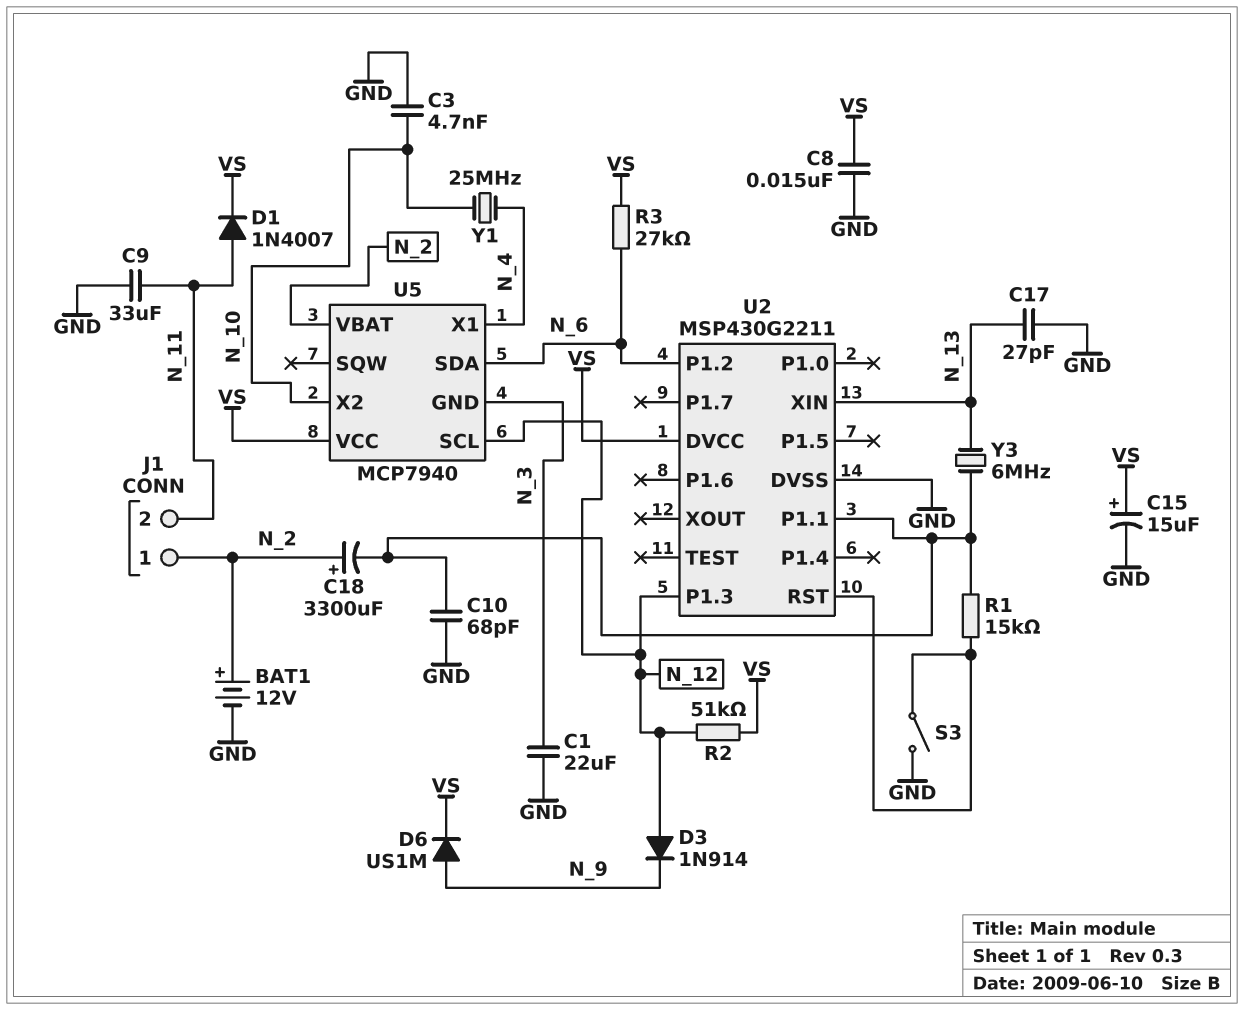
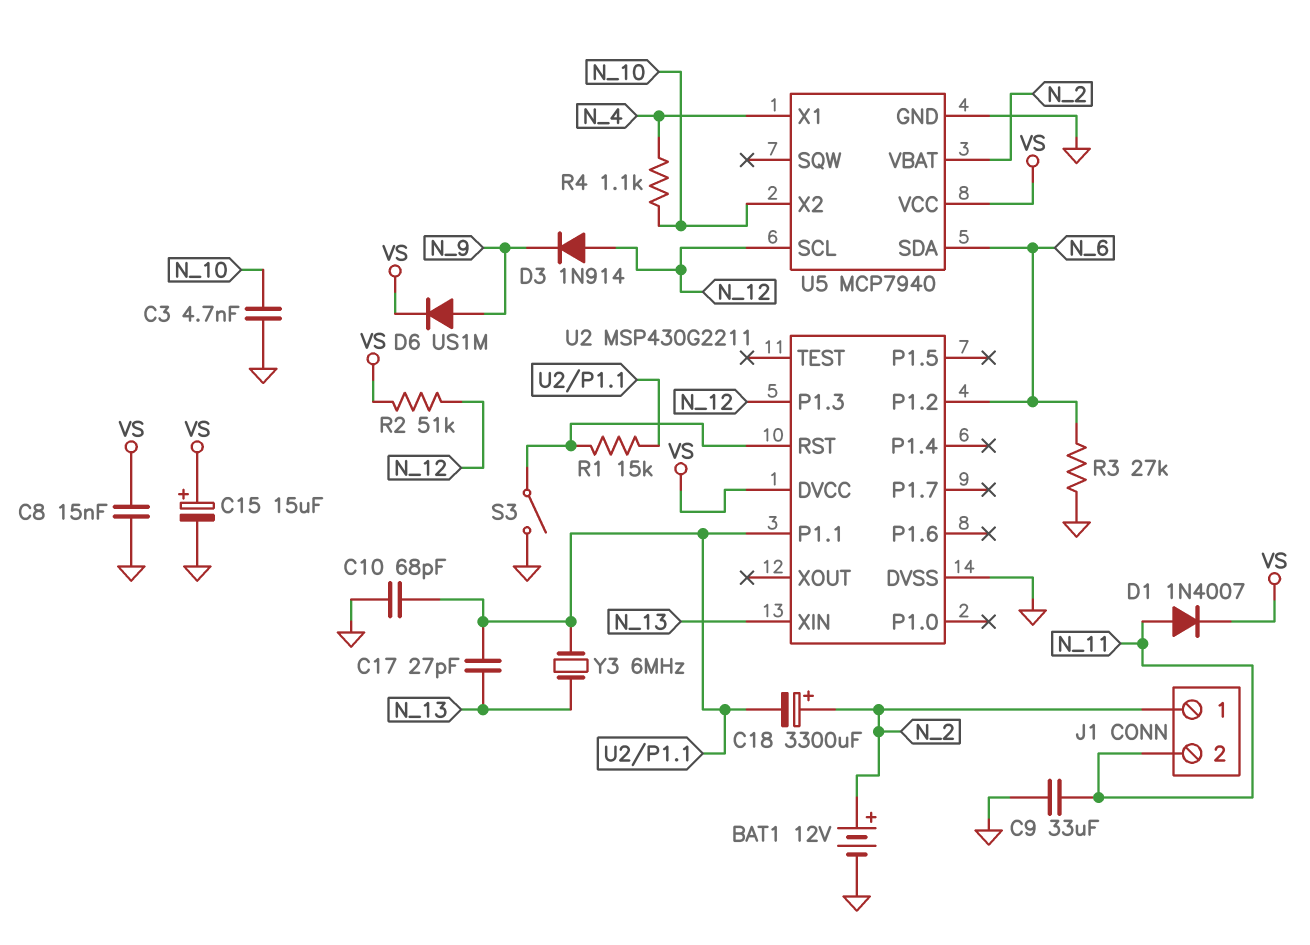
C1: 22uF (GND, N_3) -> none
C17: 27pF (GND, N_13) -> 27pF (N_13, U2/P1.1)
R3: 27k (N_6, VS) -> 27k (GND, N_6)
R4: none -> 1.1k (N_4, N_10)
U5 pin GND: N_3 -> GND
Y1: 25MHz (N_4, N_10) -> none

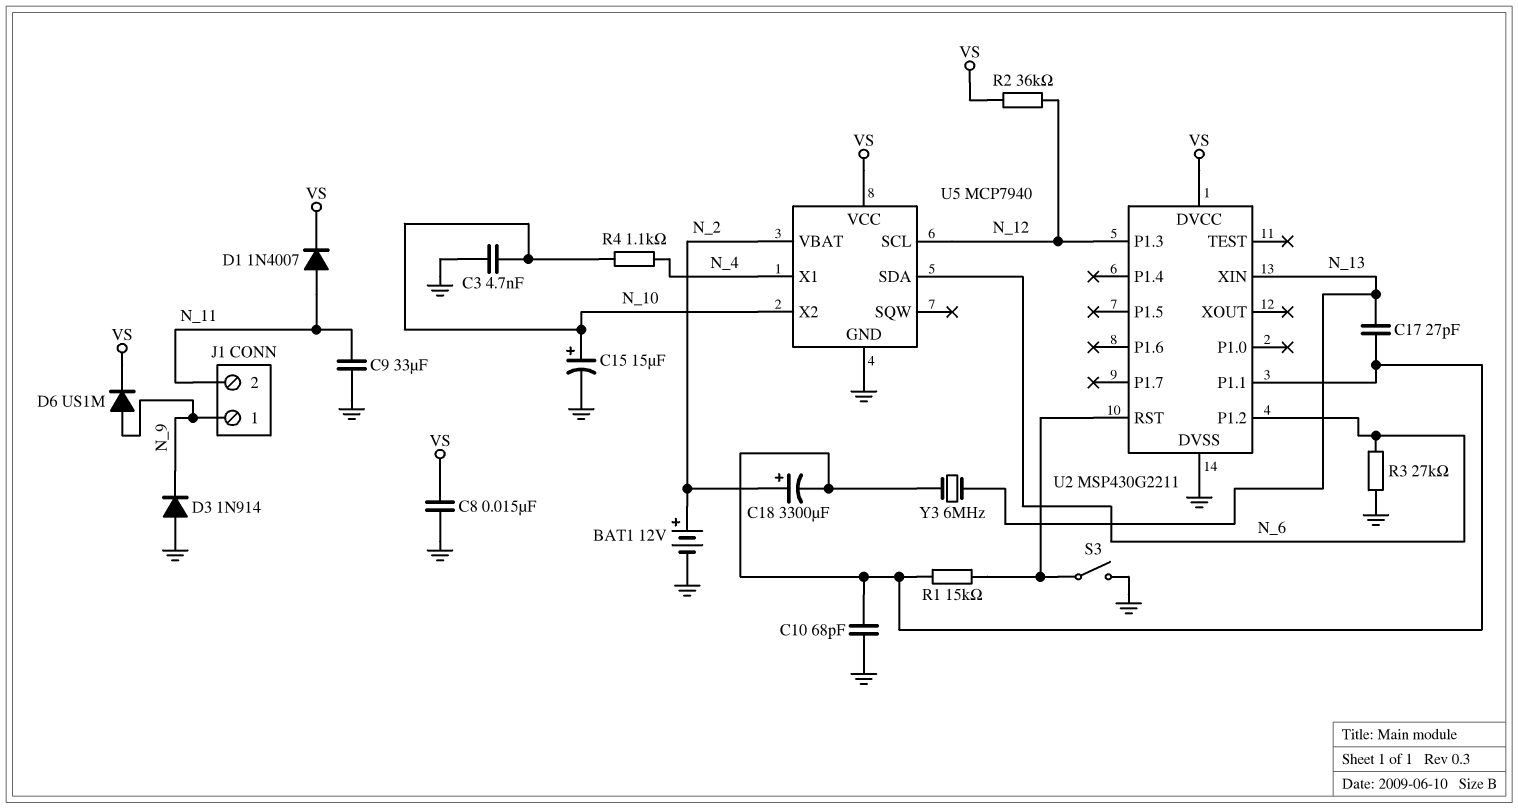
C15: 15uF (plus VS, minus GND) -> 15uF (plus N_10, minus GND)
D3: diode 1N914 (A N_12, K N_9) -> diode 1N914 (A GND, K N_9)
J1 pin 1: N_2 -> N_9
R2: 51k (N_12, VS) -> 36k (N_12, VS)

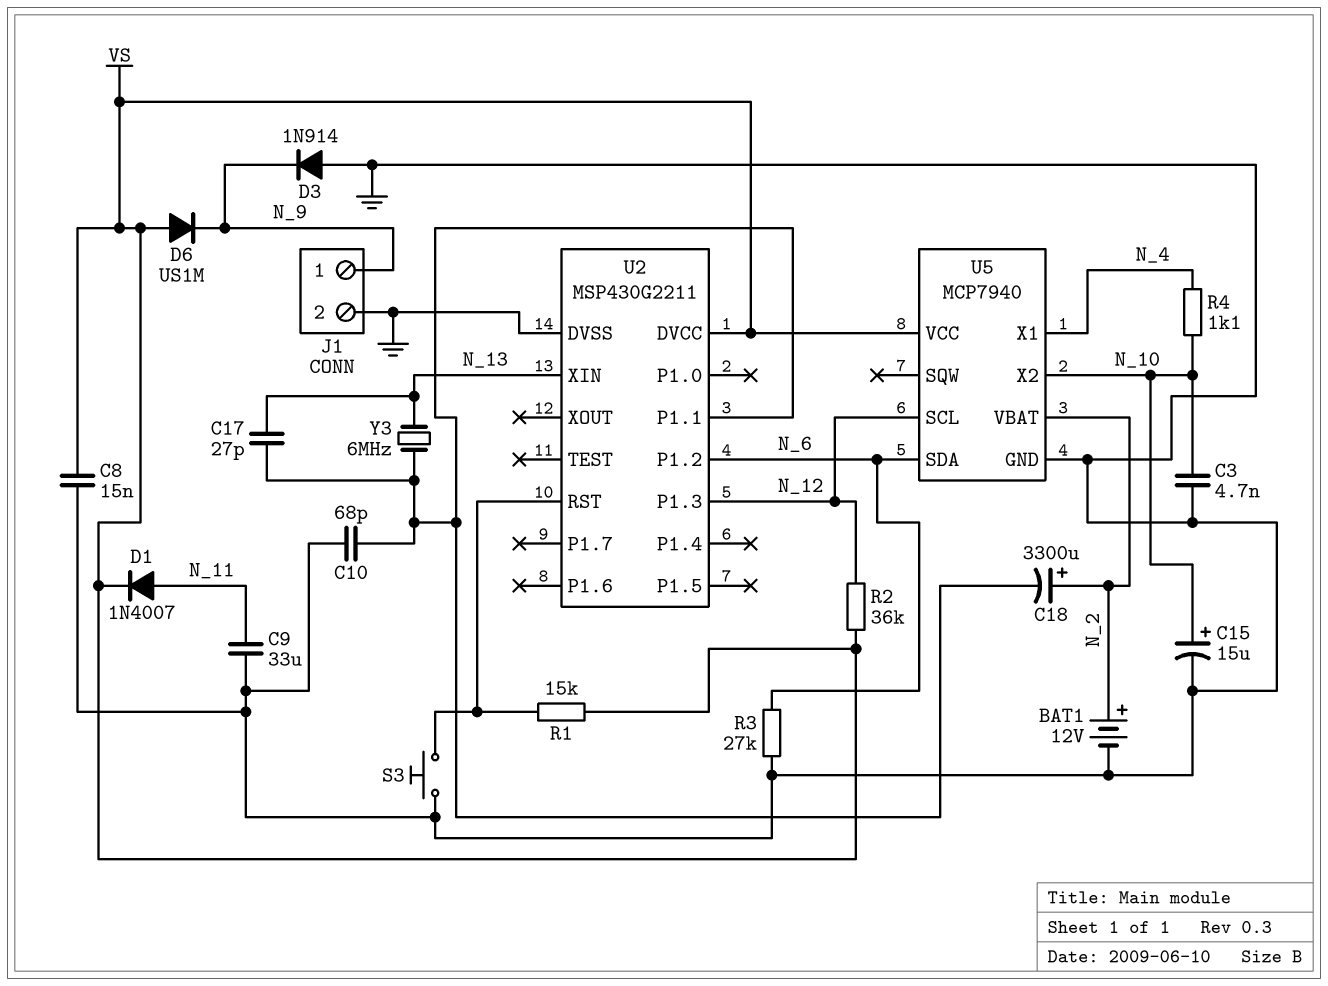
D6: diode US1M (A N_9, K VS) -> diode US1M (A VS, K N_9)
J1 pin 2: N_11 -> GND
R1: 15k (U2/P1.1, U2/RST) -> 15k (U2/RST, VS)
S3: switch (GND, U2/RST) -> button (GND, U2/RST)

